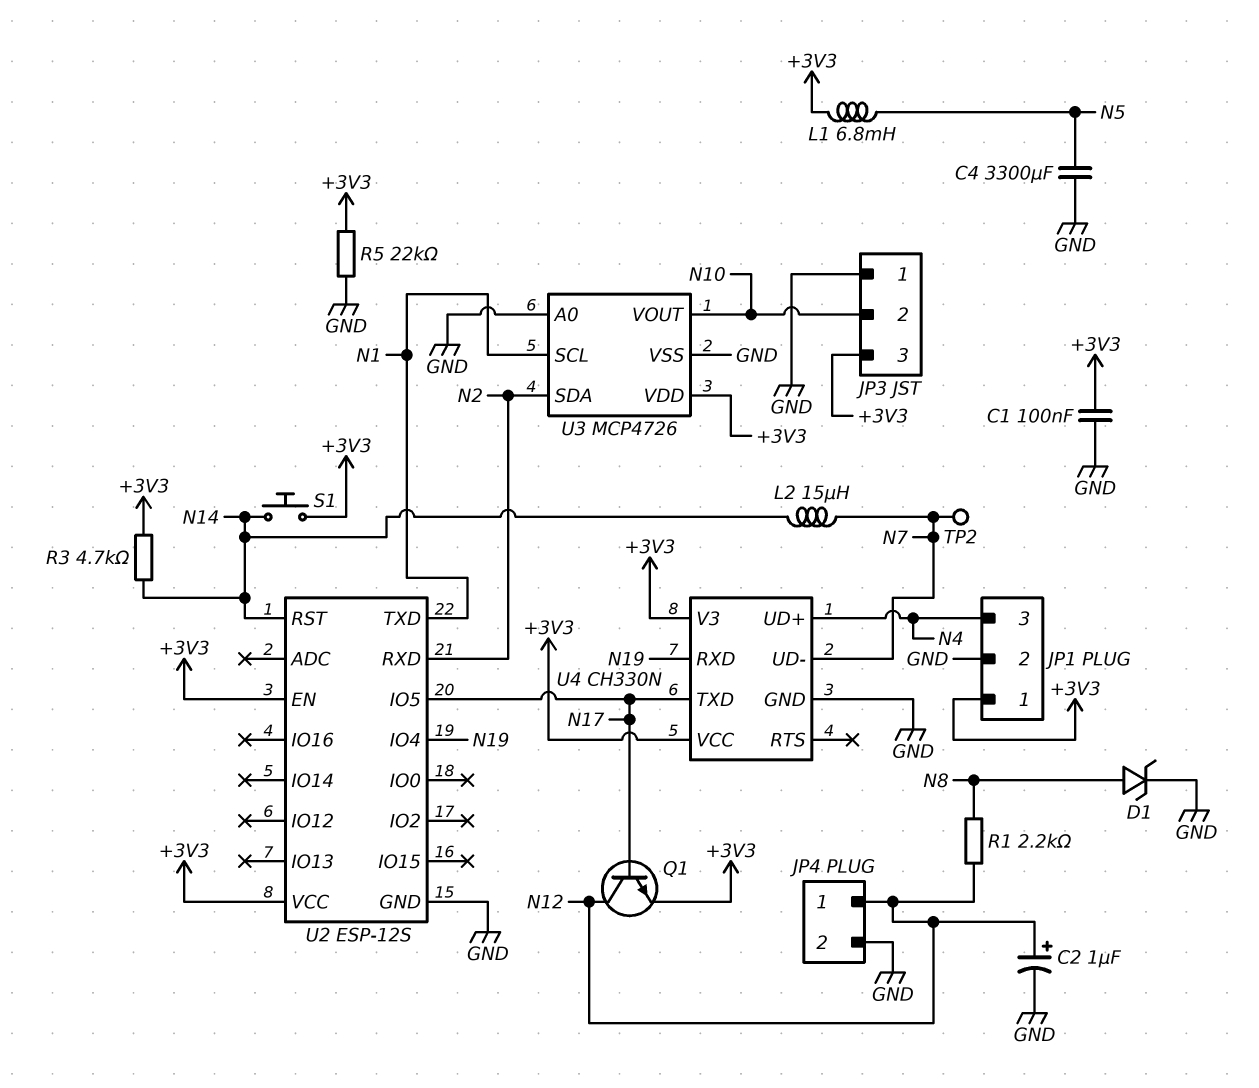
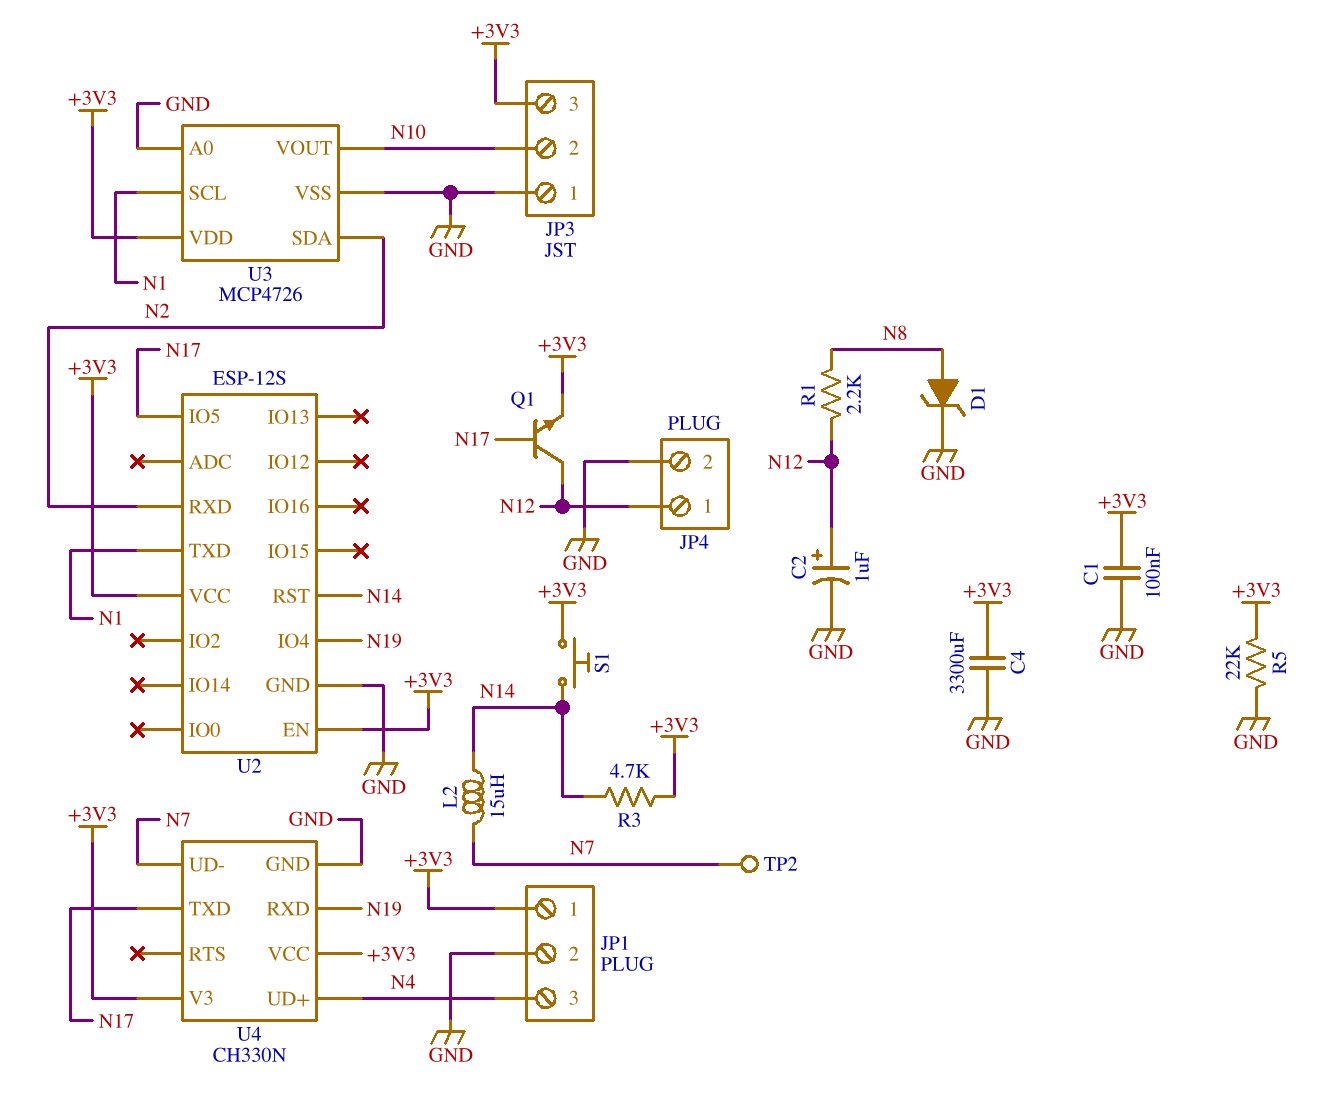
C4: 3300uF (GND, N5) -> 3300uF (+3V3, GND)
L1: 6.8mH (+3V3, N5) -> none

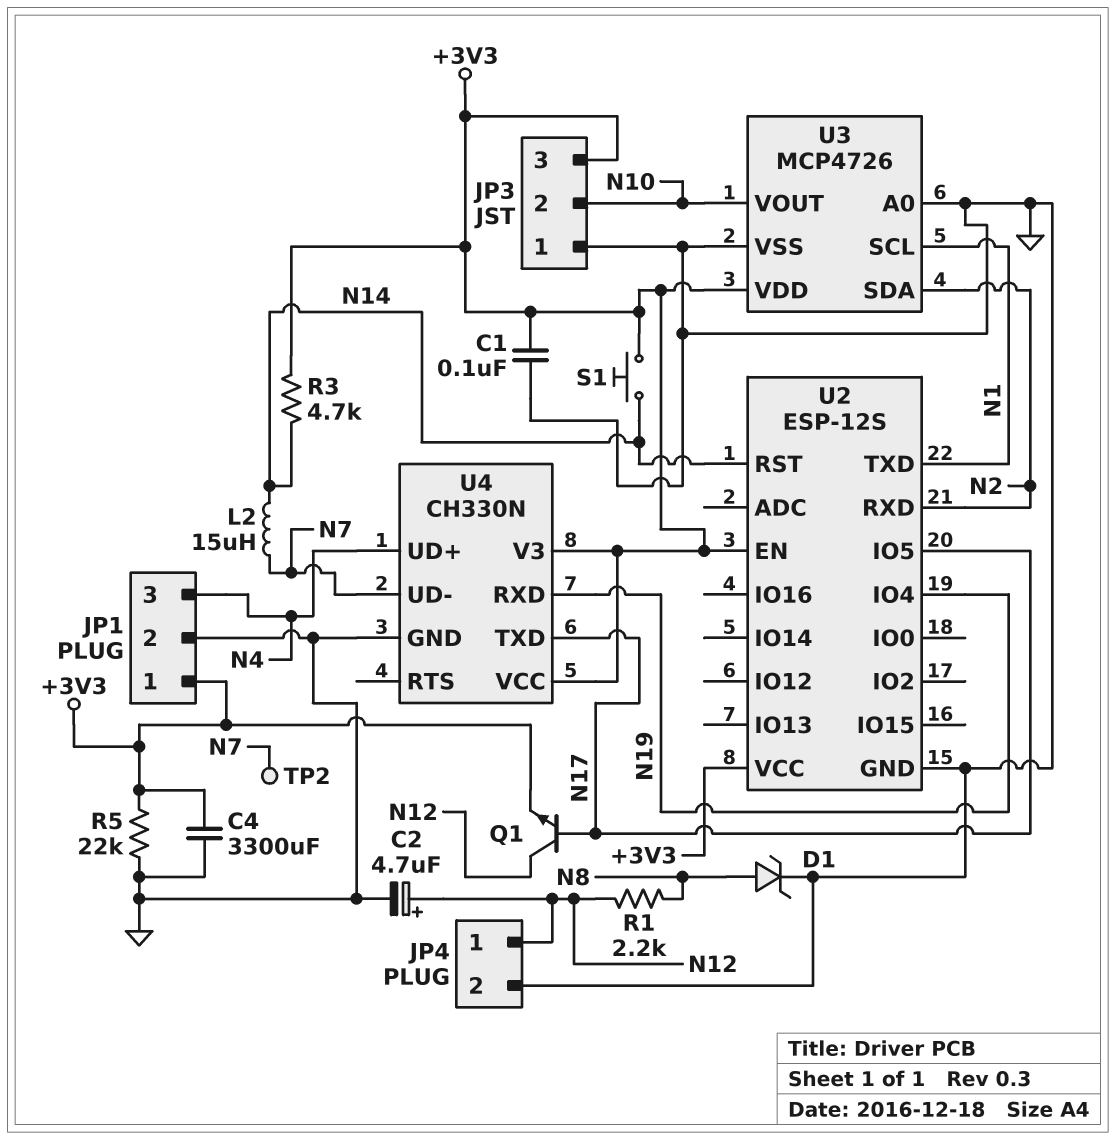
C2: 1uF (plus N12, minus GND) -> 4.7uF (plus N12, minus GND)

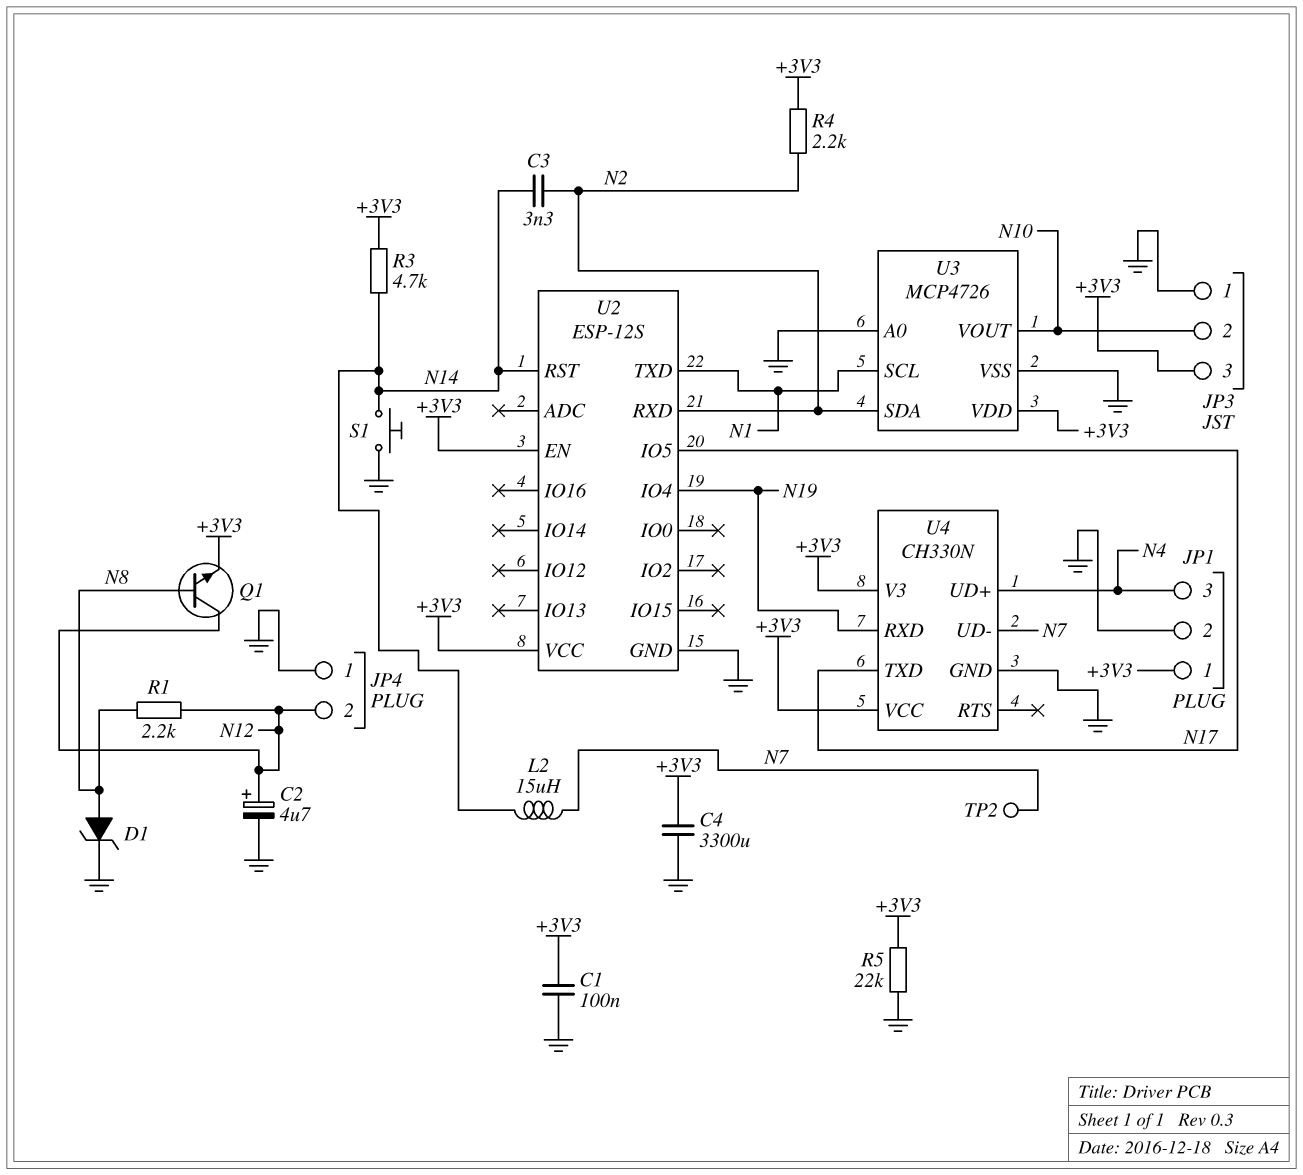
C3: none -> 3.3nF (N2, N14)
JP4 pin 1: N12 -> GND
JP4 pin 2: GND -> N12
Q1: NPN (B N17, C N12, E +3V3) -> NPN (B N8, C N12, E +3V3)
R4: none -> 2.2k (+3V3, N2)
S1: button (+3V3, N14) -> button (GND, N14)

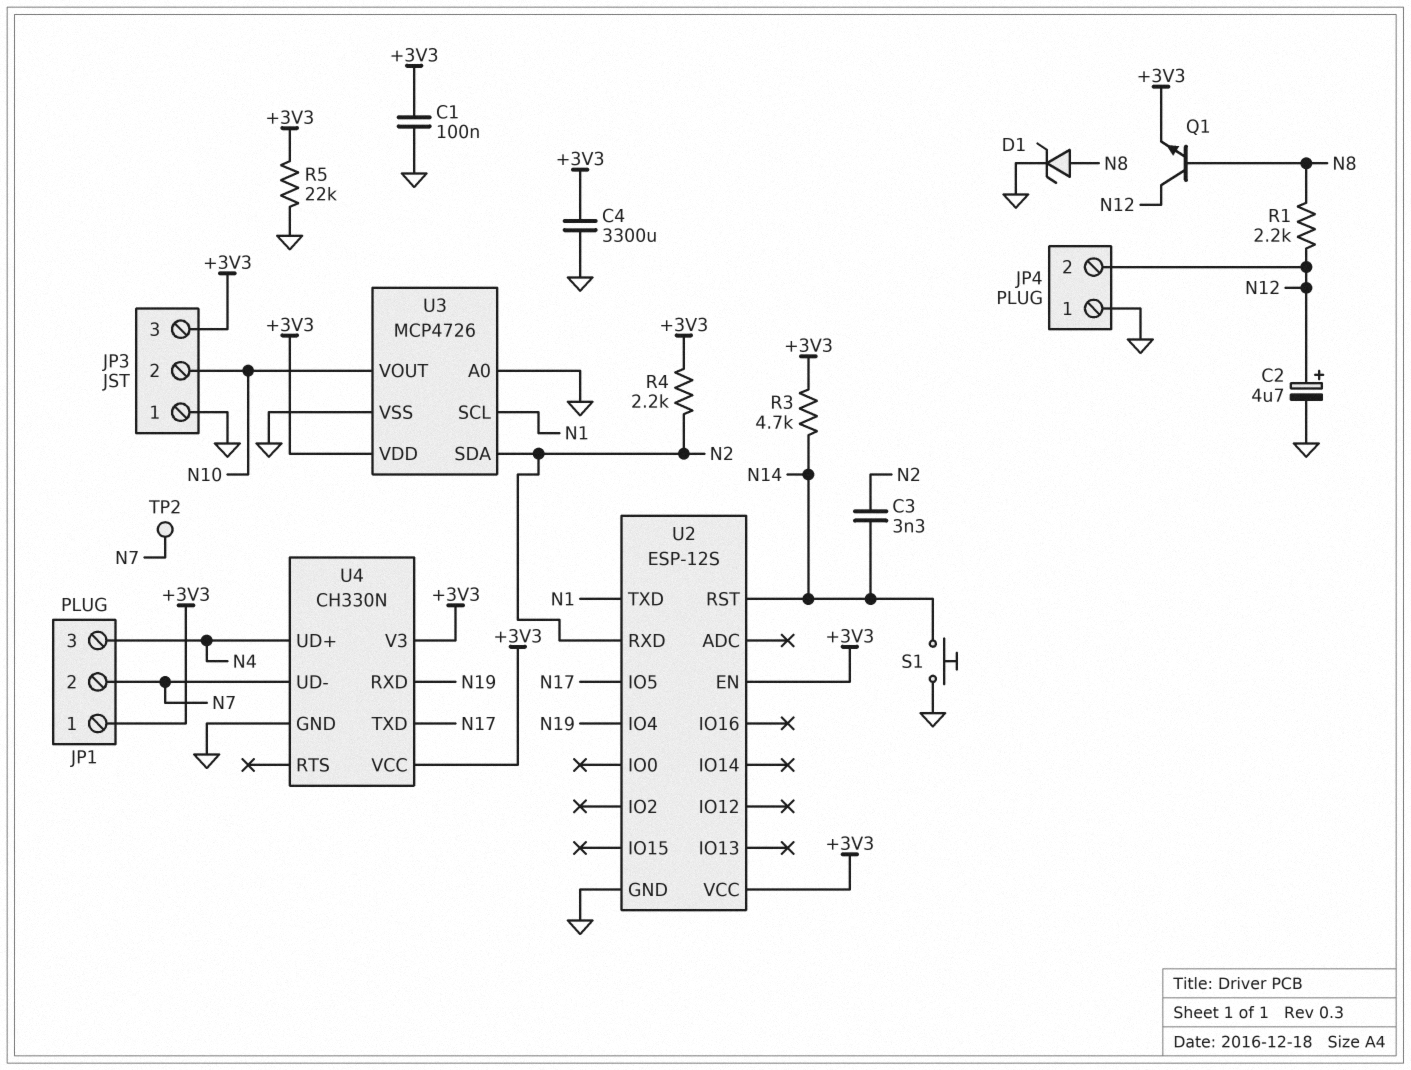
JP1 pin 2: GND -> N7
L2: 15uH (N7, N14) -> none

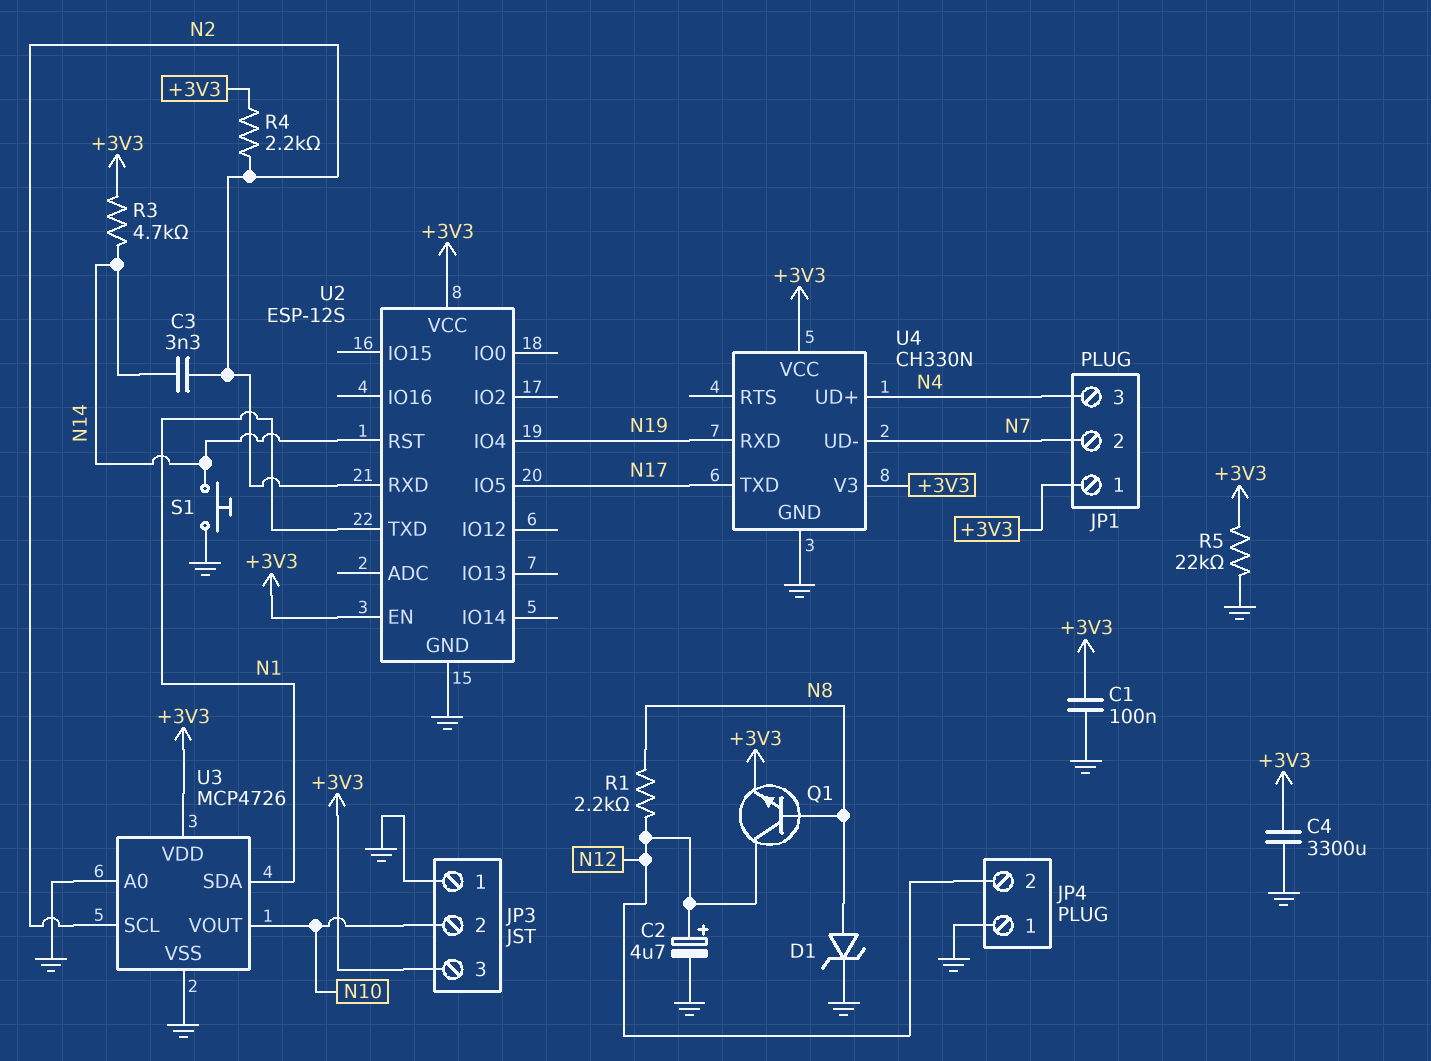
TP2: test point (N7) -> none
U3 pin SCL: N1 -> N2
U3 pin SDA: N2 -> N1

